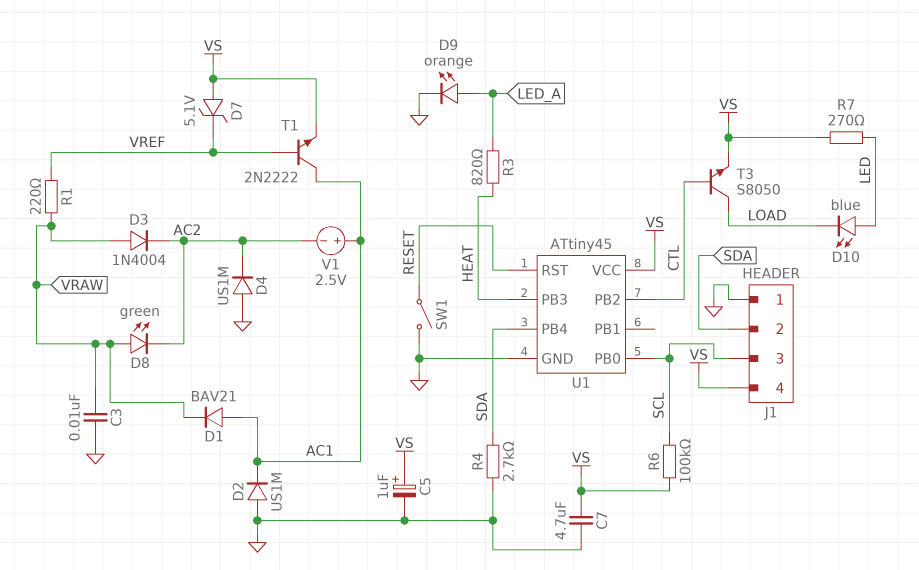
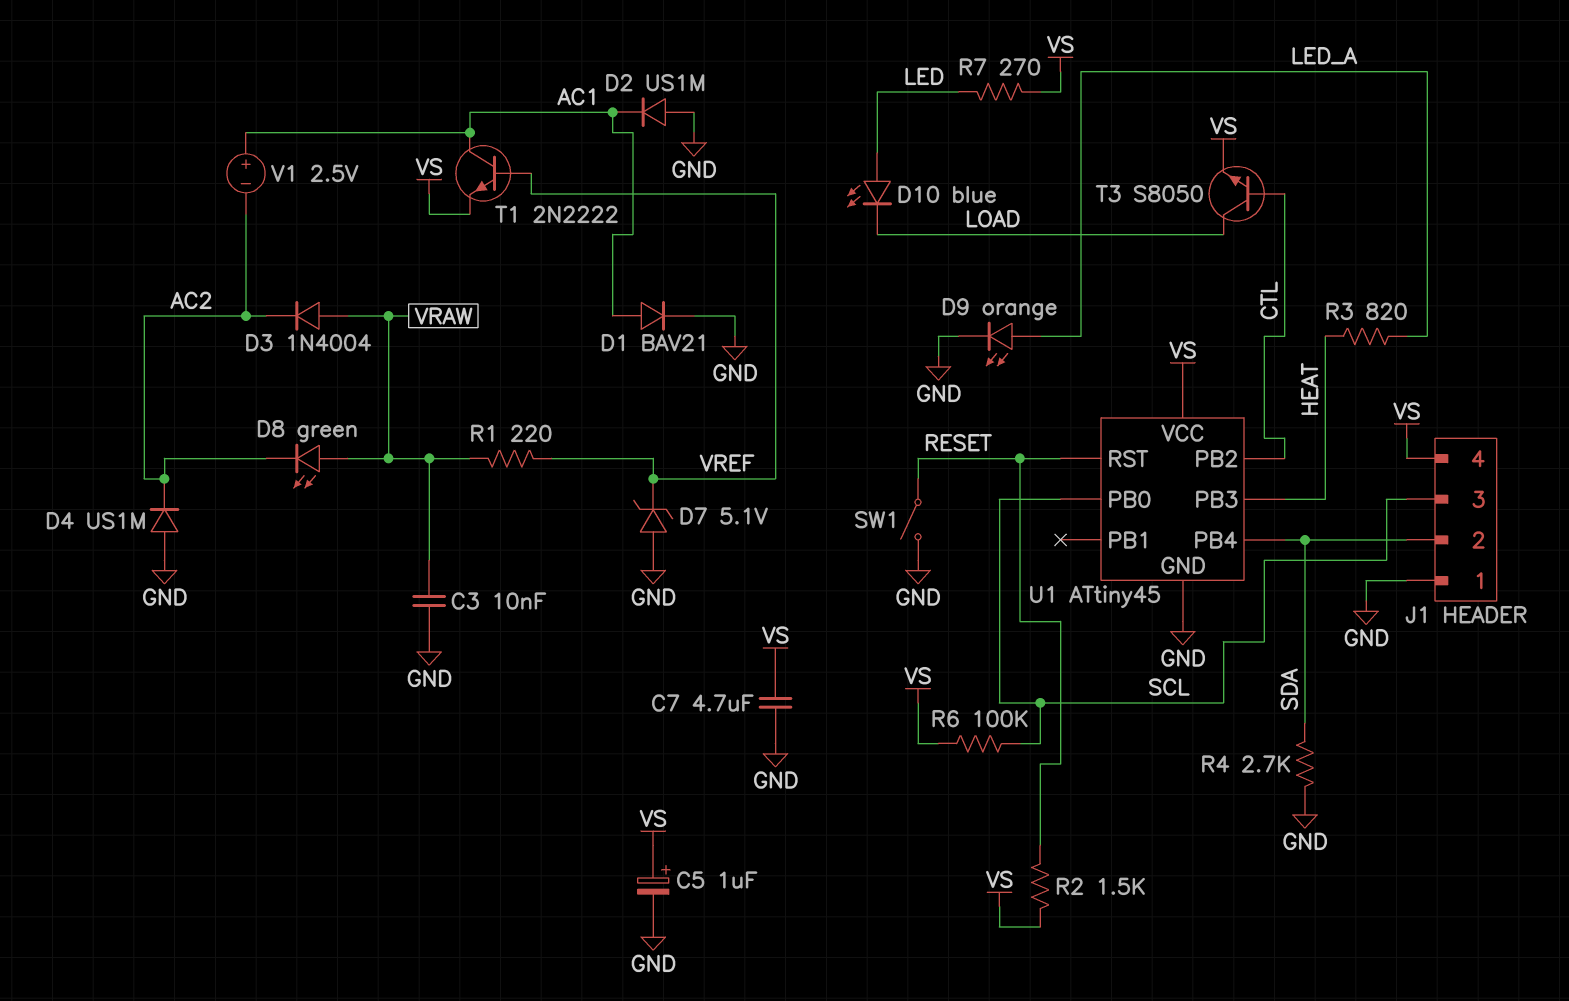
D1: diode BAV21 (A AC1, K VRAW) -> diode BAV21 (A AC1, K GND)
D7: zener 5.1V (A VS, K VREF) -> zener 5.1V (A GND, K VREF)
R2: none -> 1.5k (RESET, VS)

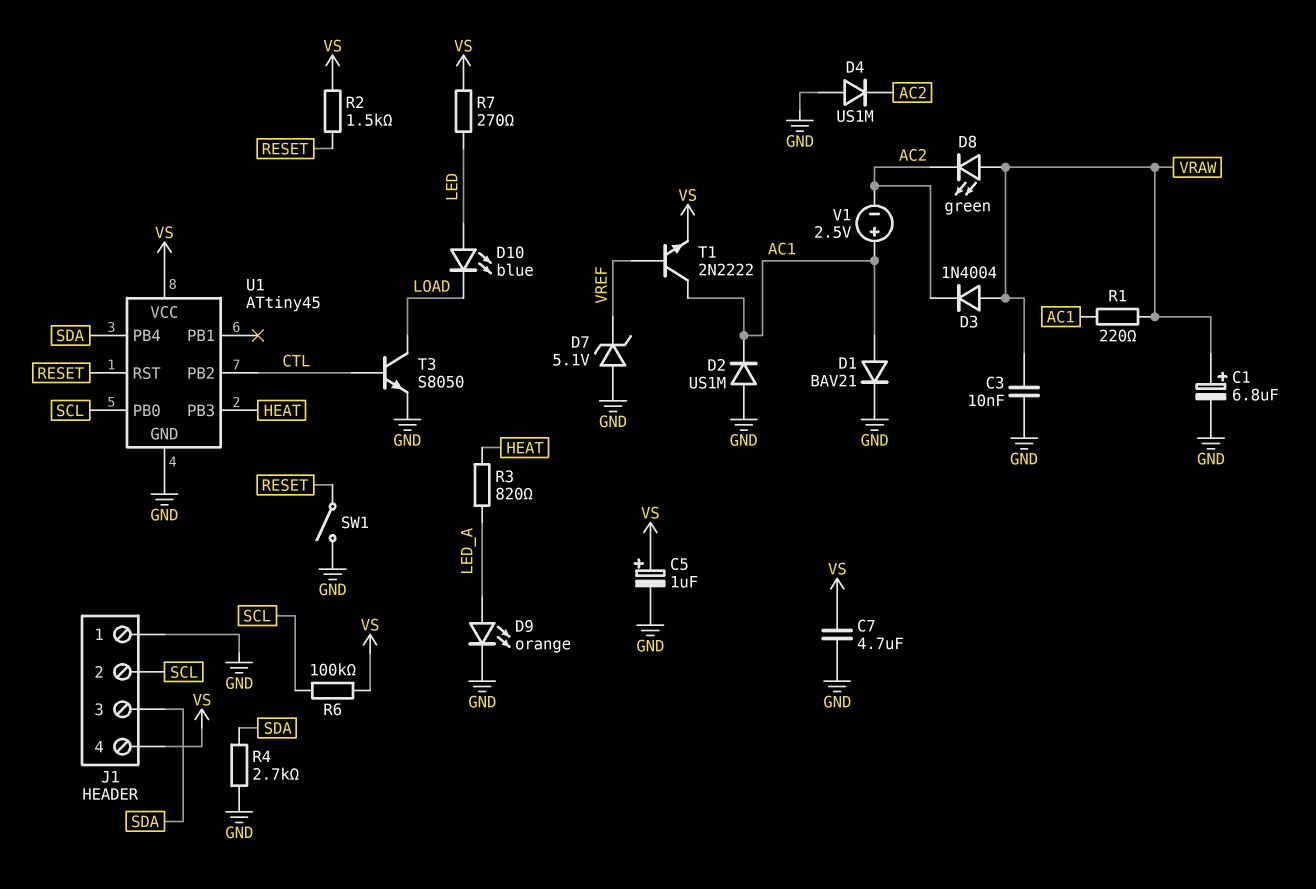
C1: none -> 6.8uF (plus VRAW, minus GND)
J1 pin 2: SDA -> SCL
J1 pin 3: SCL -> SDA
R1: 220 (VRAW, VREF) -> 220 (AC1, VRAW)
T3: NPN S8050 (B CTL, C LOAD, E VS) -> NPN S8050 (B CTL, C LOAD, E GND)

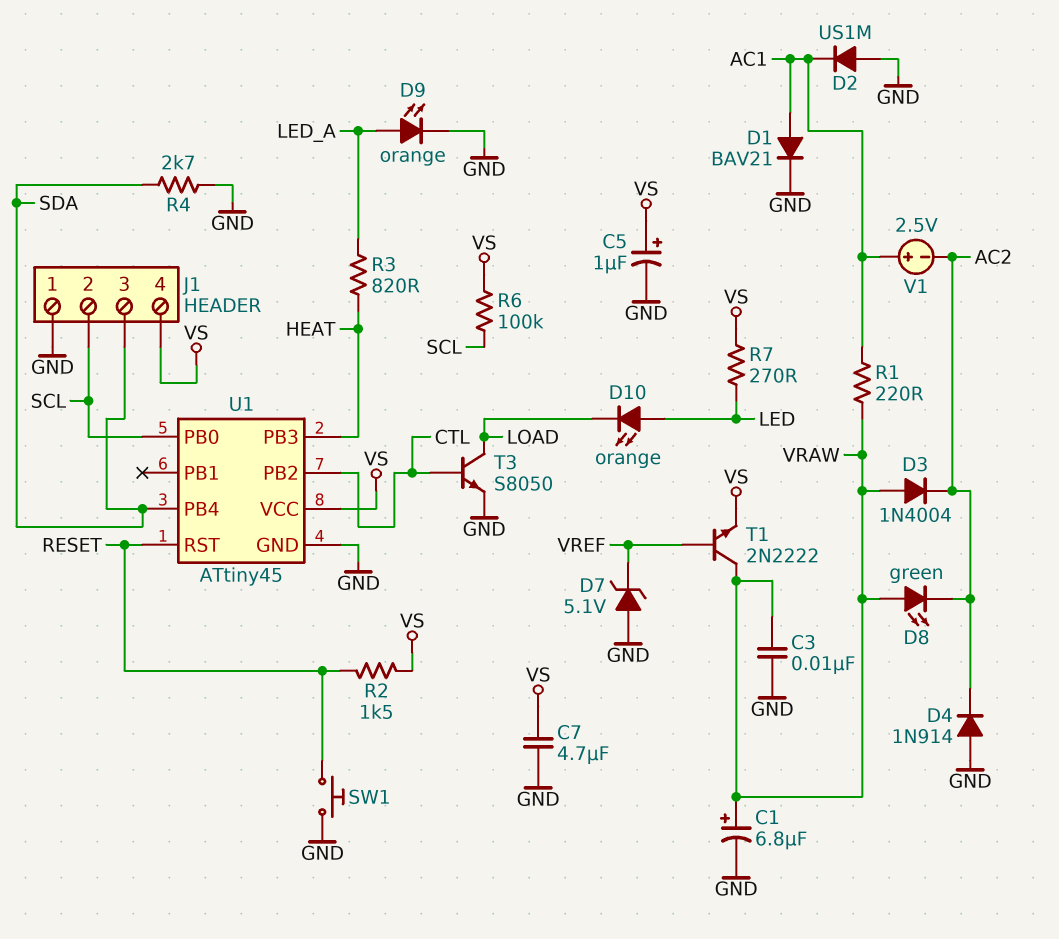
D4: diode US1M (A GND, K AC2) -> diode 1N914 (A GND, K AC2)
D10: LED blue (A LED, K LOAD) -> LED orange (A LED, K LOAD)
SW1: switch (GND, RESET) -> button (GND, RESET)
T1: NPN 2N2222 (B VREF, C AC1, E VS) -> NPN 2N2222 (B VREF, C VRAW, E VS)

